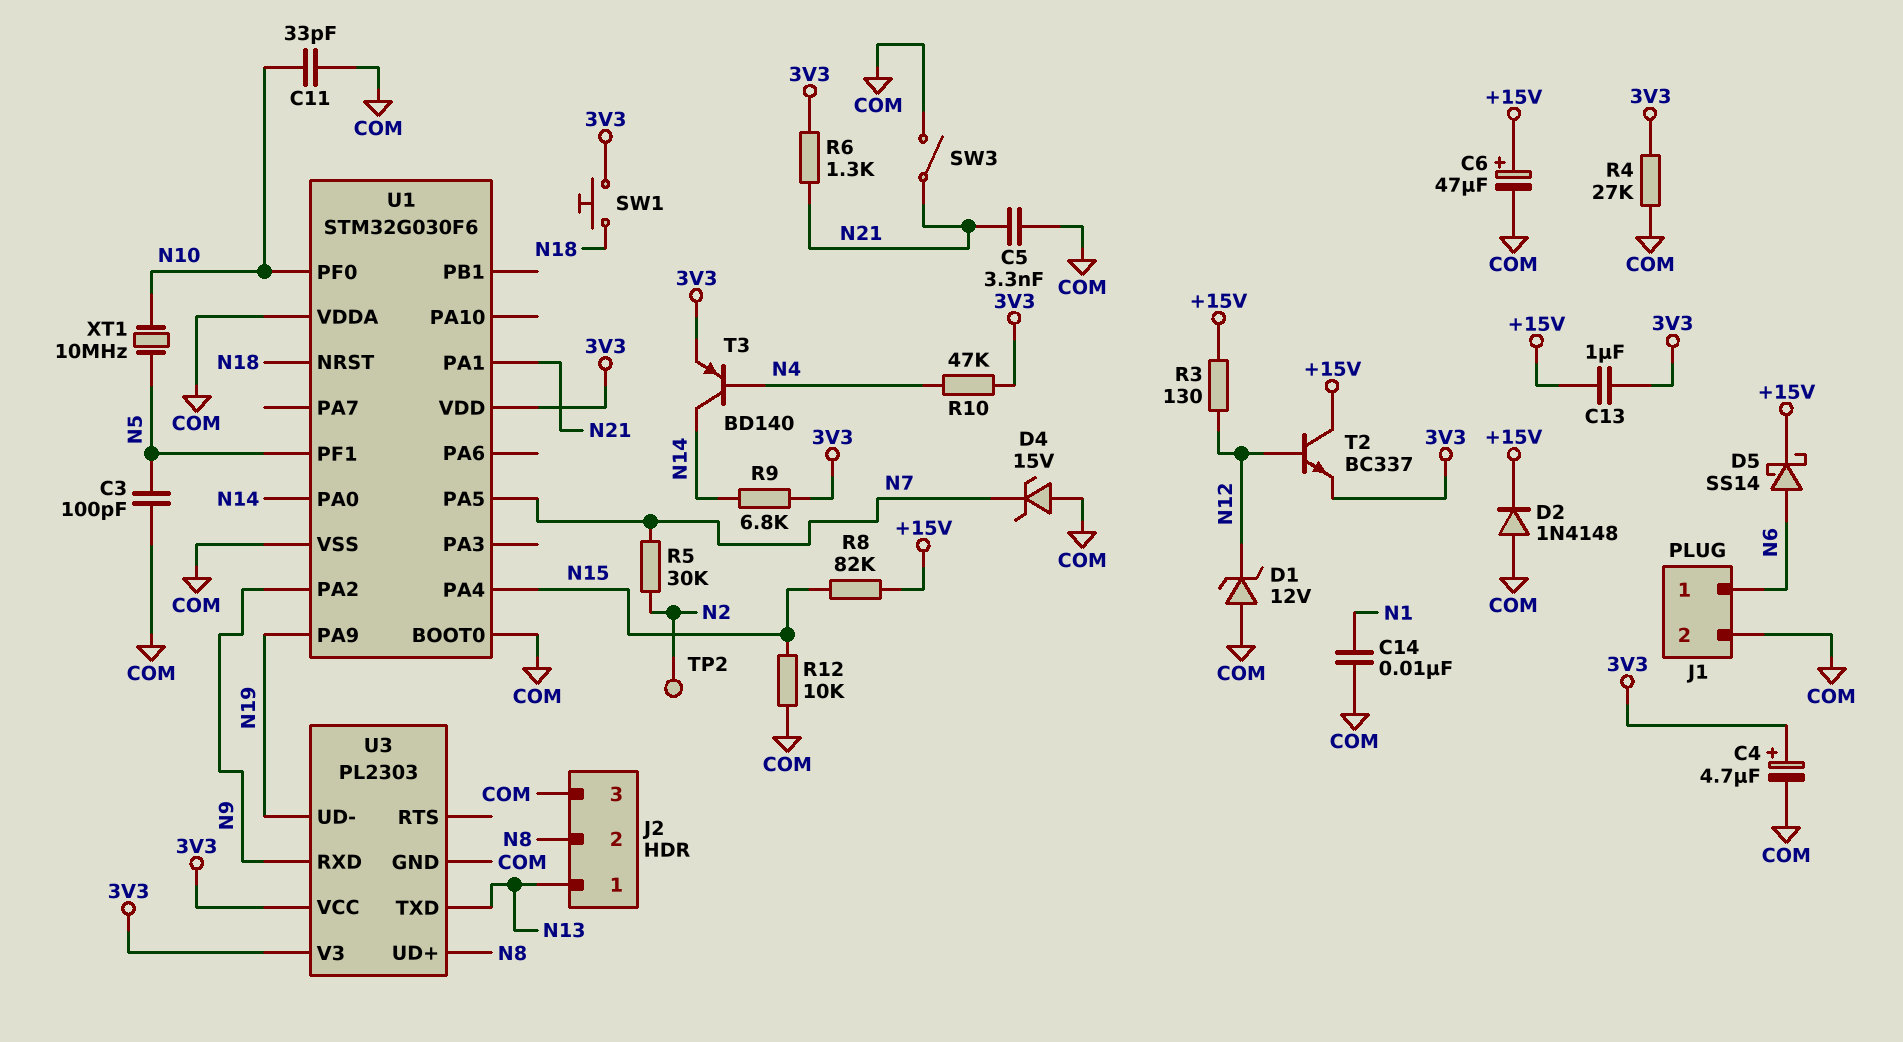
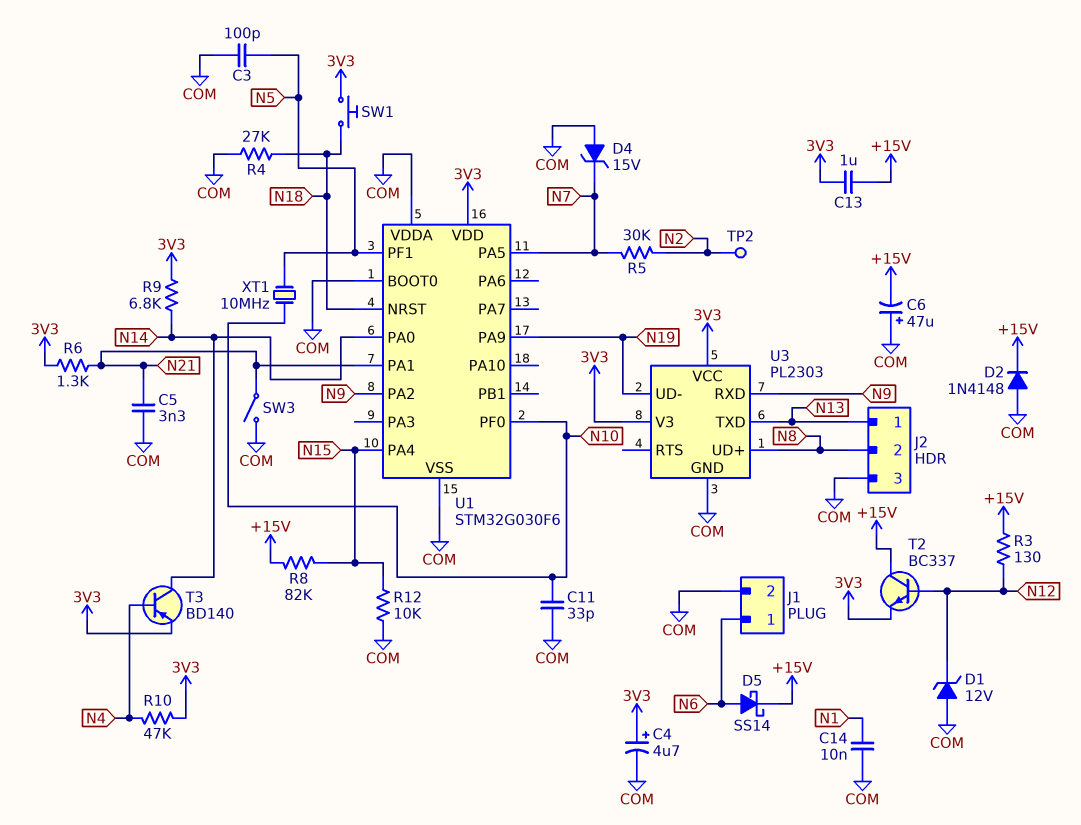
C6: 47uF (plus +15V, minus COM) -> 47uF (plus COM, minus +15V)
R4: 27k (3V3, COM) -> 27k (COM, N18)

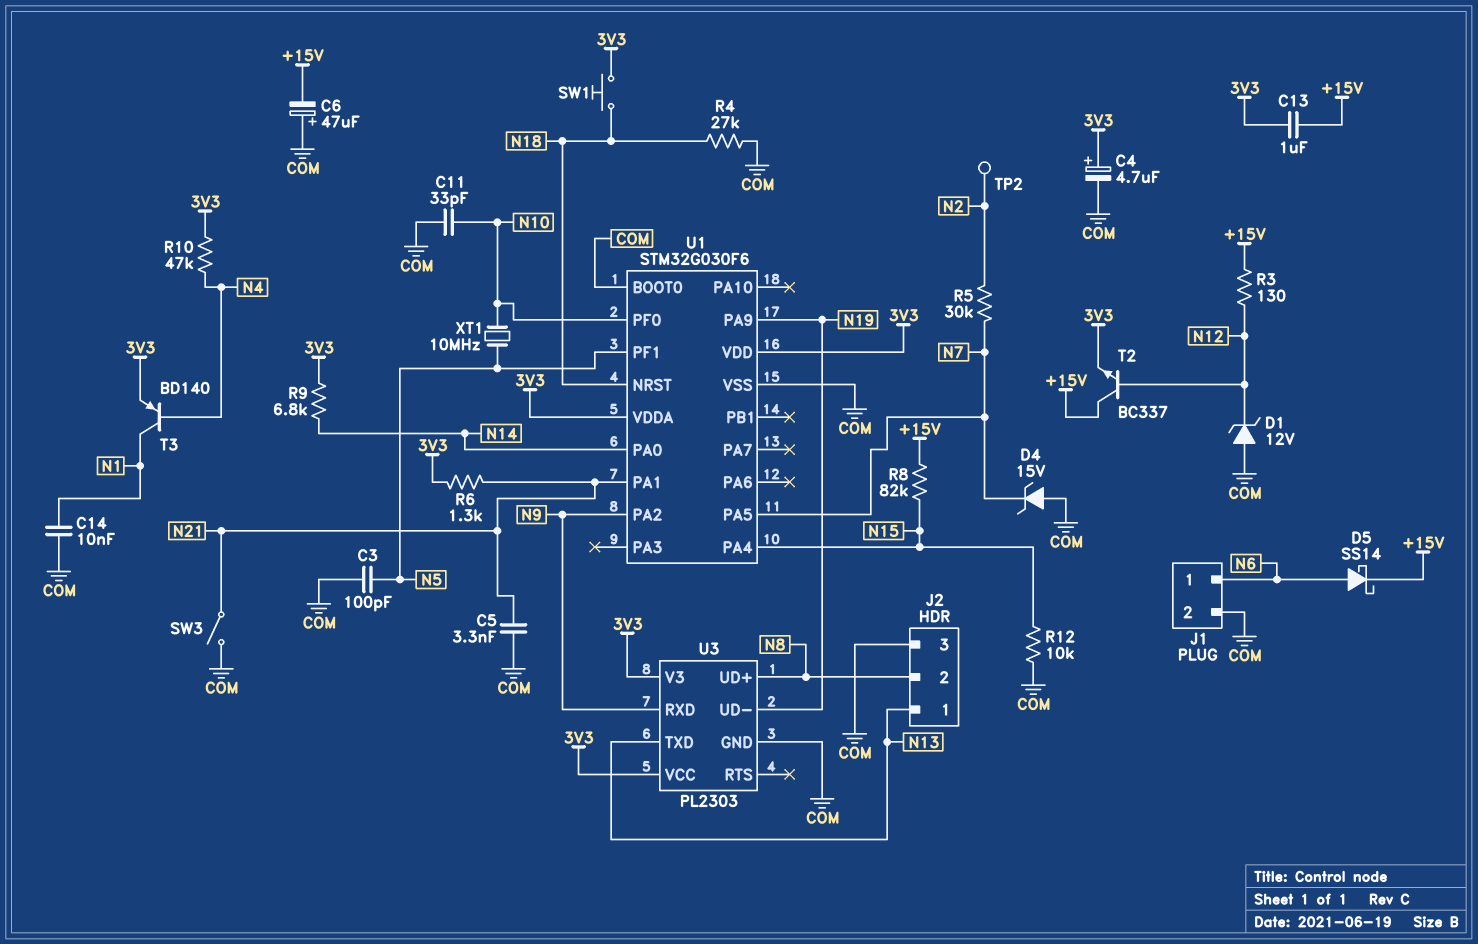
D2: diode 1N4148 (A COM, K +15V) -> none
T3: PNP BD140 (B N4, C N14, E 3V3) -> PNP BD140 (B N4, C N1, E 3V3)
U1 pin VDDA: COM -> 3V3

